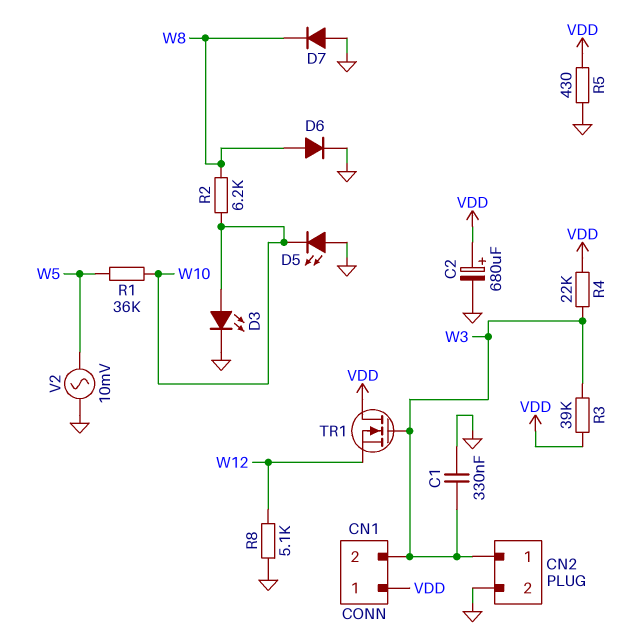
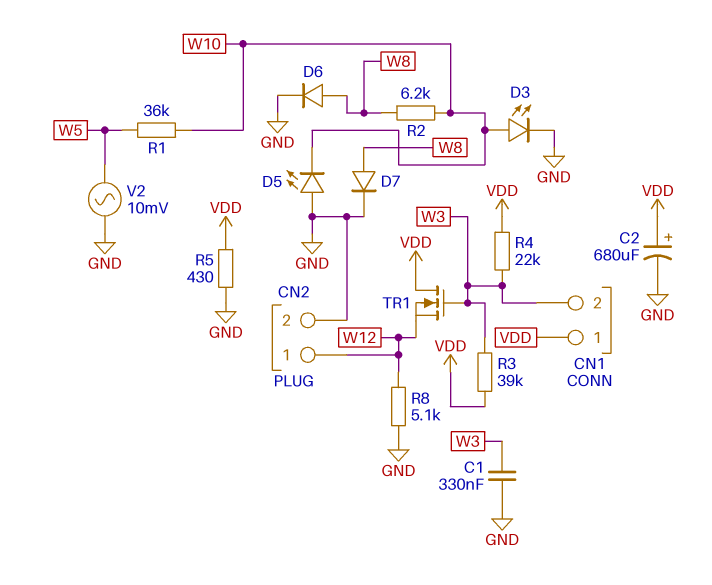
CN2 pin 1: W3 -> W12
D7: diode (A GND, K W8) -> diode (A W8, K GND)

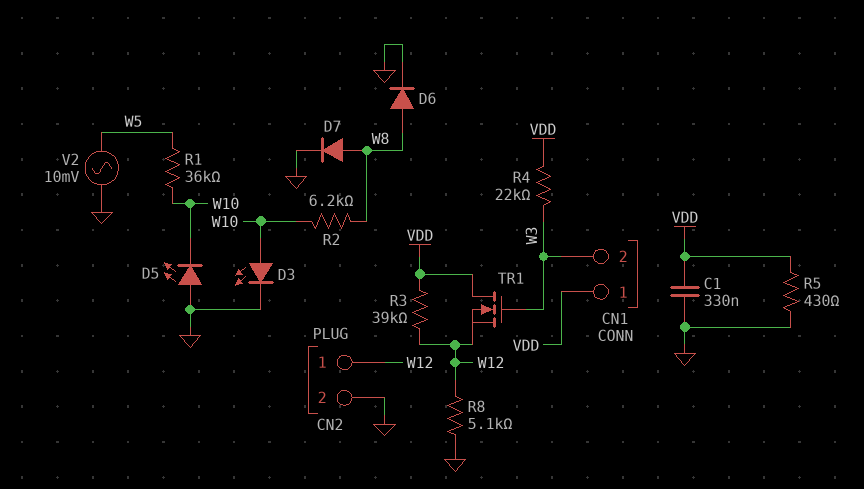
C1: 330nF (GND, W3) -> 330nF (GND, VDD)
C2: 680uF (plus VDD, minus GND) -> none
R3: 39k (VDD, W3) -> 39k (VDD, W12)

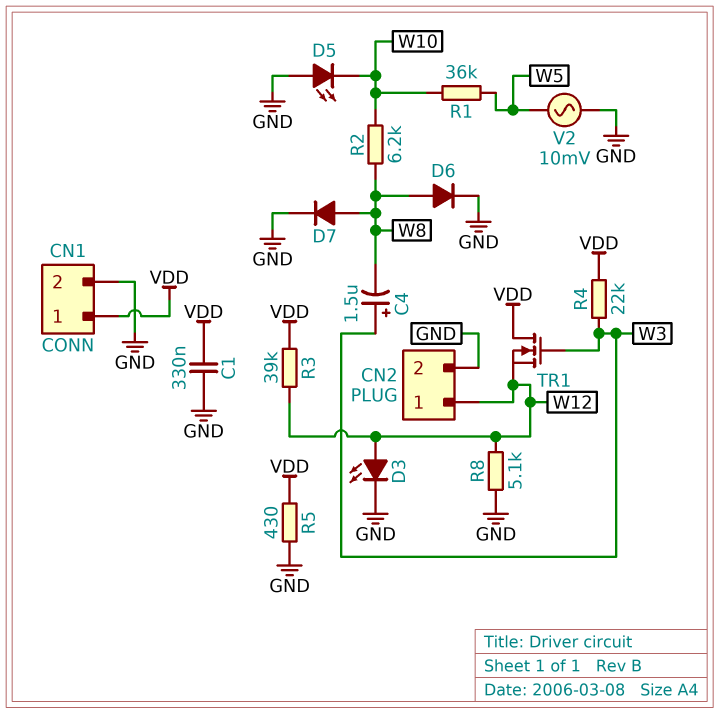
C4: none -> 1.5uF (plus W3, minus W8)
CN1 pin 2: W3 -> GND
D3: LED (A W10, K GND) -> LED (A W12, K GND)

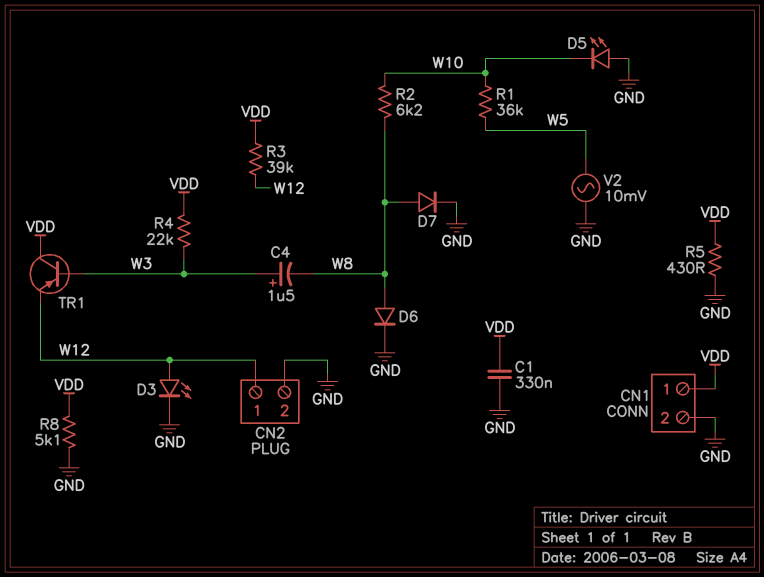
R8: 5.1k (GND, W12) -> 5.1k (GND, VDD)
TR1: NMOS (G W3, D VDD, S W12) -> PNP (B W3, C VDD, E W12)

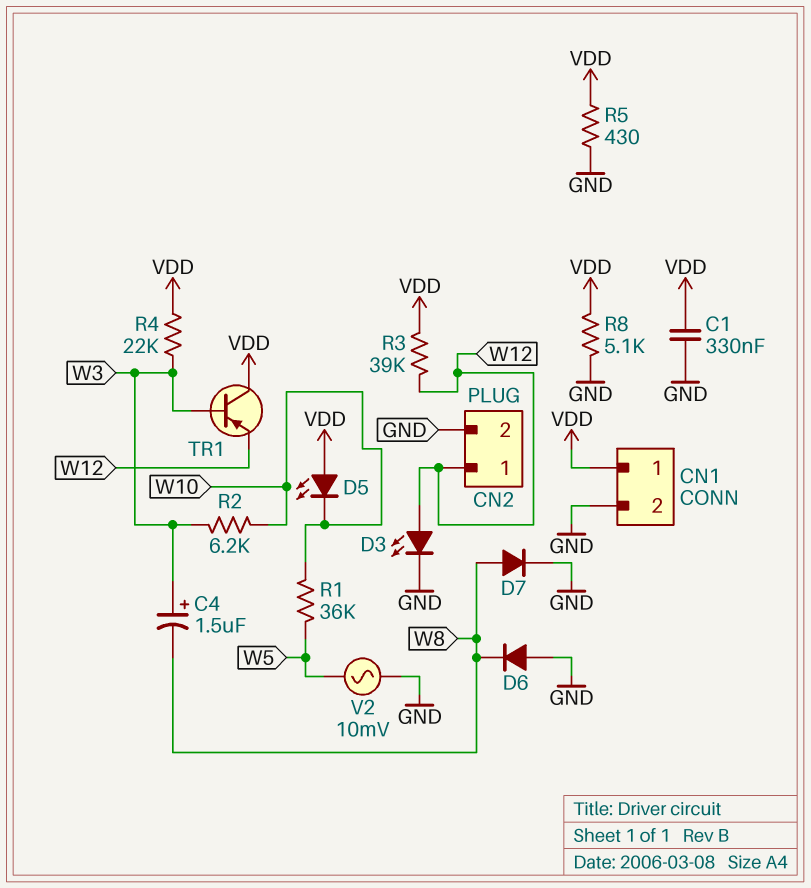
D5: LED (A GND, K W10) -> LED (A VDD, K W10)
D6: diode (A W8, K GND) -> diode (A GND, K W8)
R2: 6.2k (W8, W10) -> 6.2k (W3, W10)

